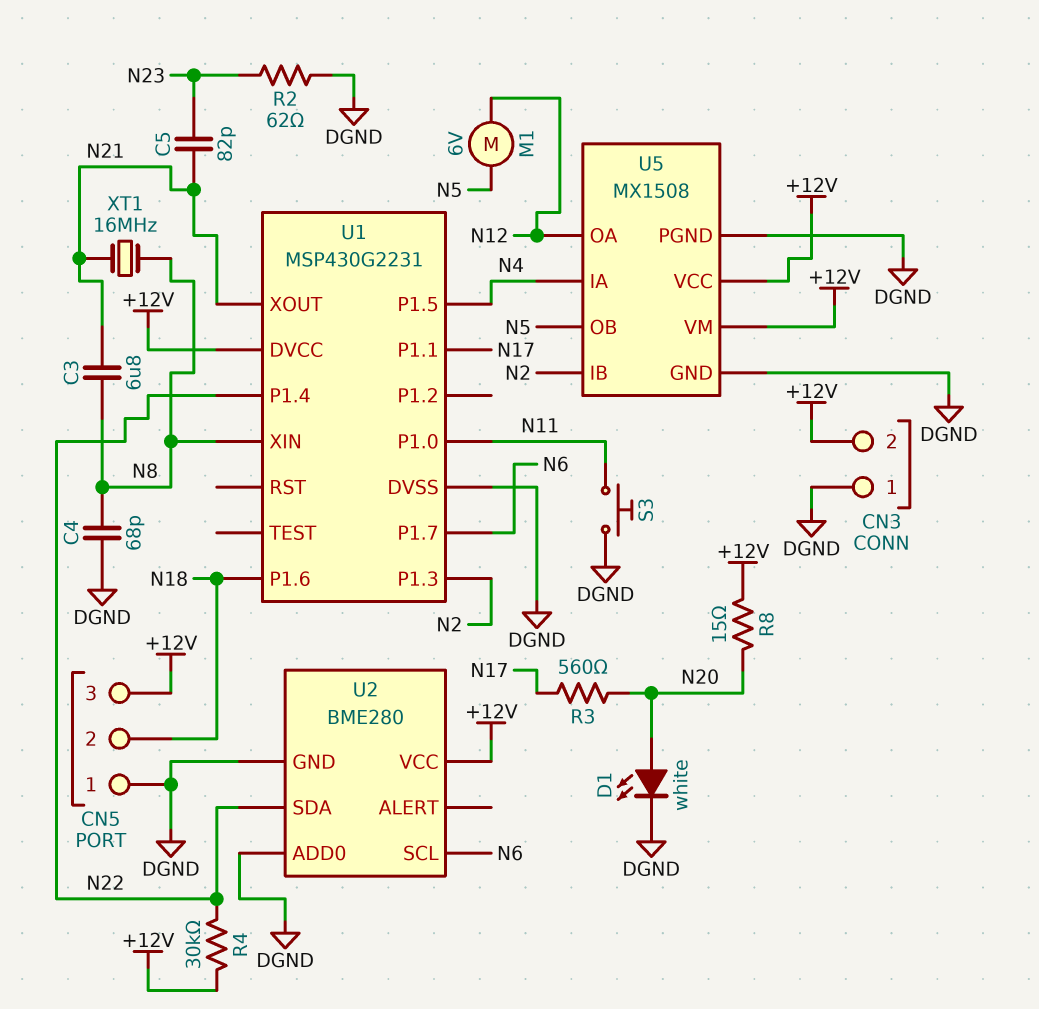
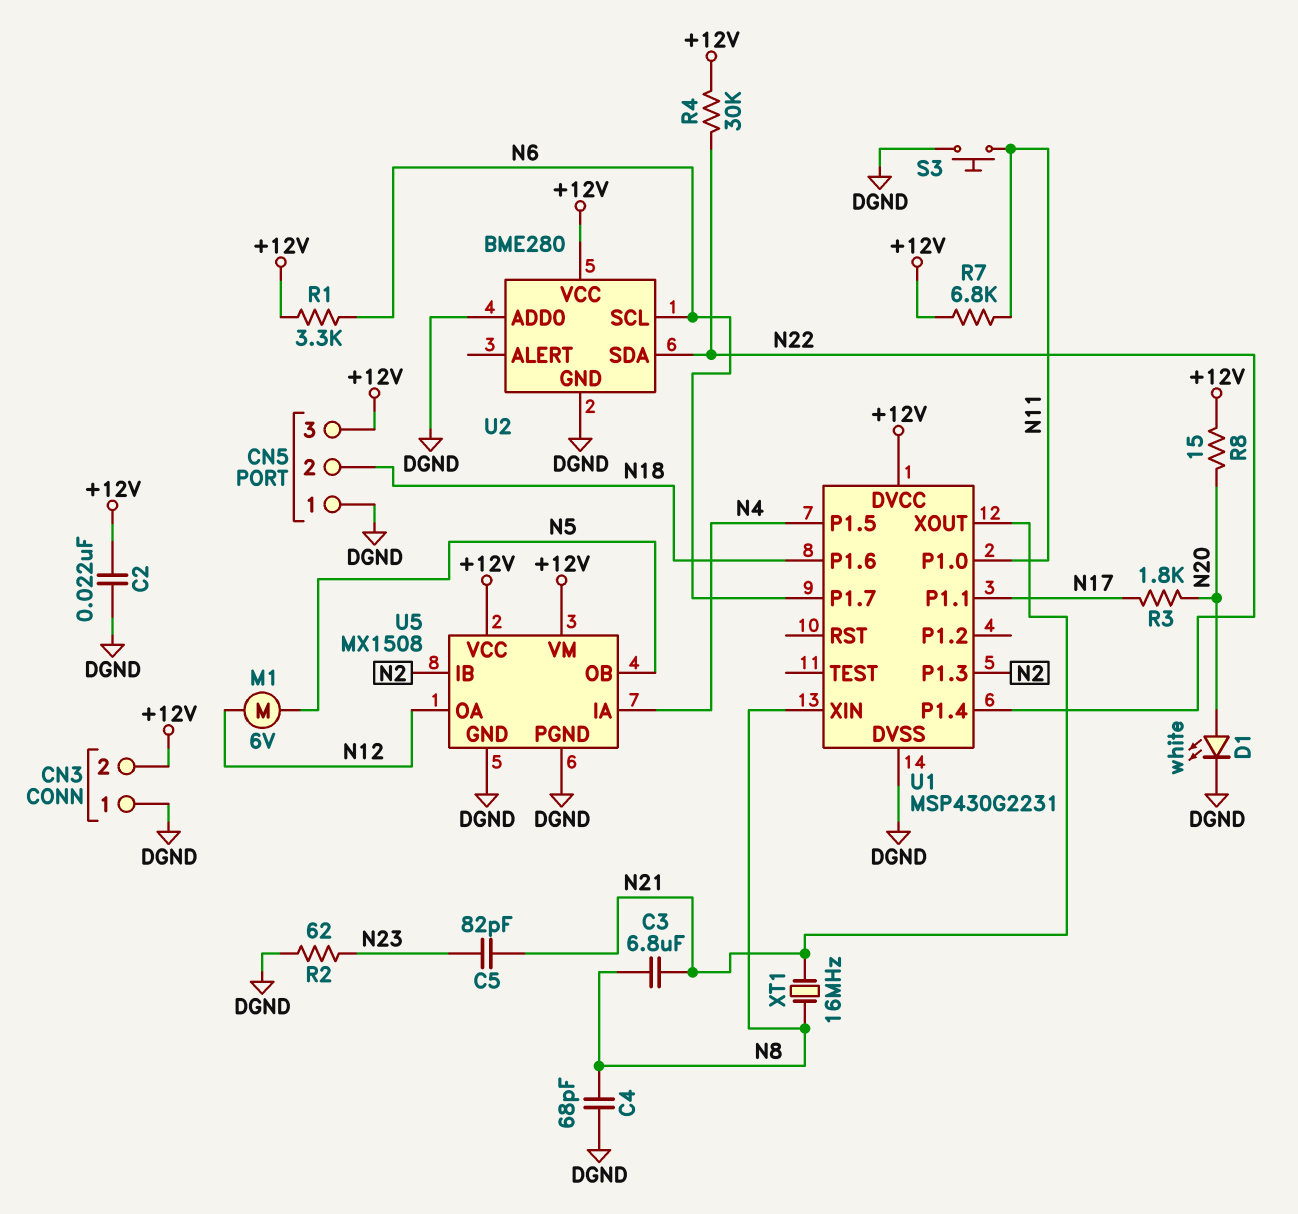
C2: none -> 22nF (+12V, DGND)
R1: none -> 3.3k (+12V, N6)
R3: 560 (N17, N20) -> 1.8k (N17, N20)
R7: none -> 6.8k (+12V, N11)

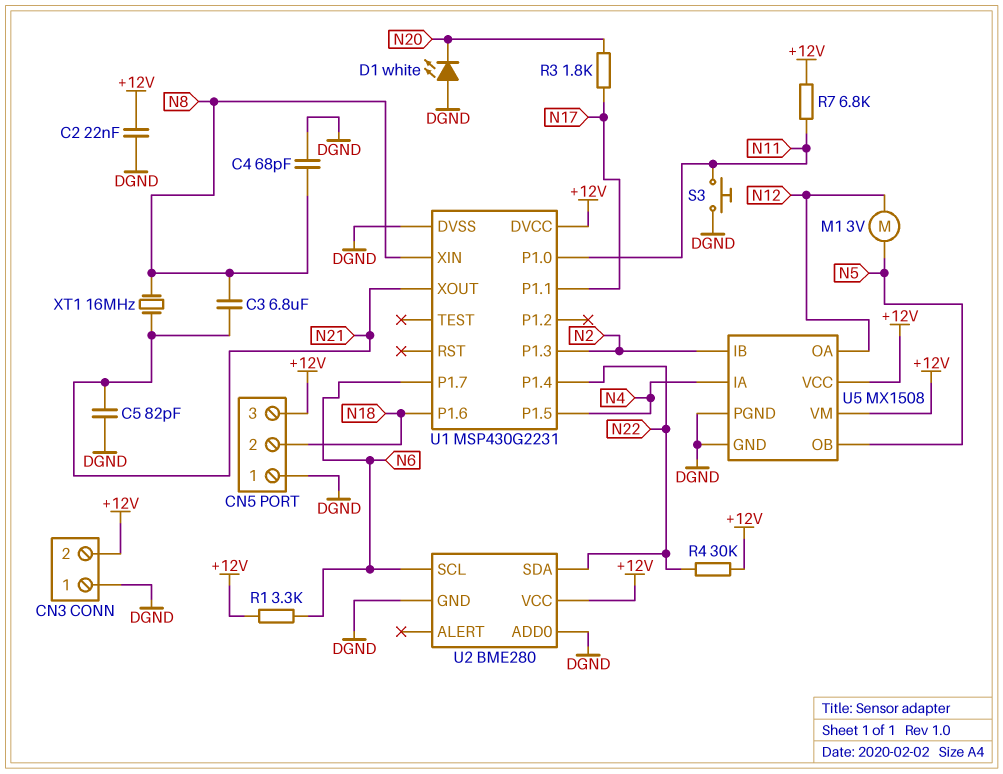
C5: 82pF (N21, N23) -> 82pF (DGND, N21)
D1: LED white (A N20, K DGND) -> LED white (A DGND, K N20)
M1: motor 6V (N5, N12) -> motor 3V (N5, N12)
R2: 62 (DGND, N23) -> none
R8: 15 (+12V, N20) -> none

